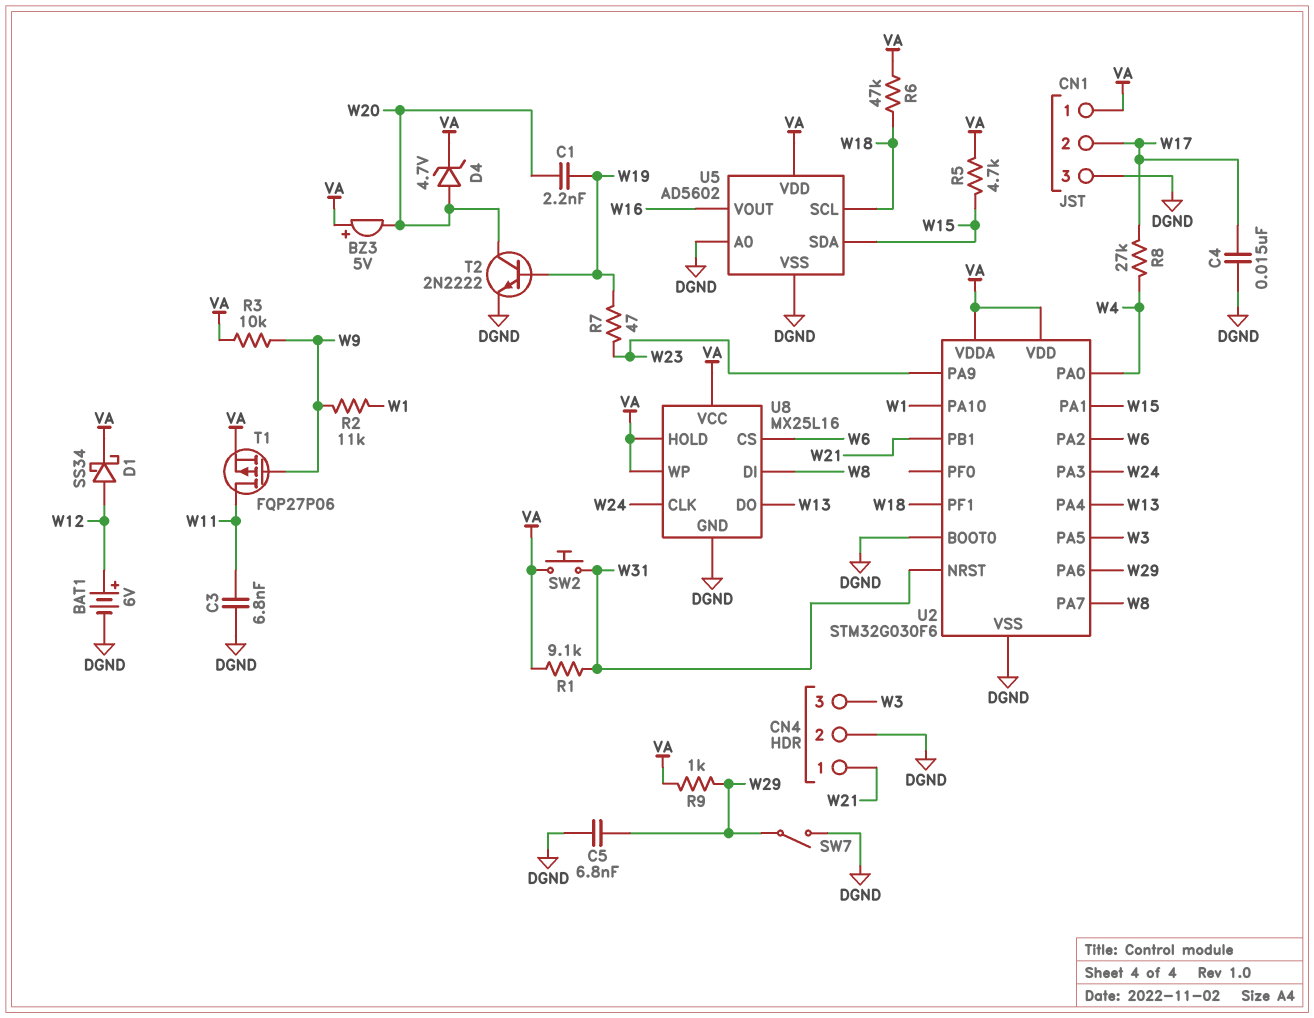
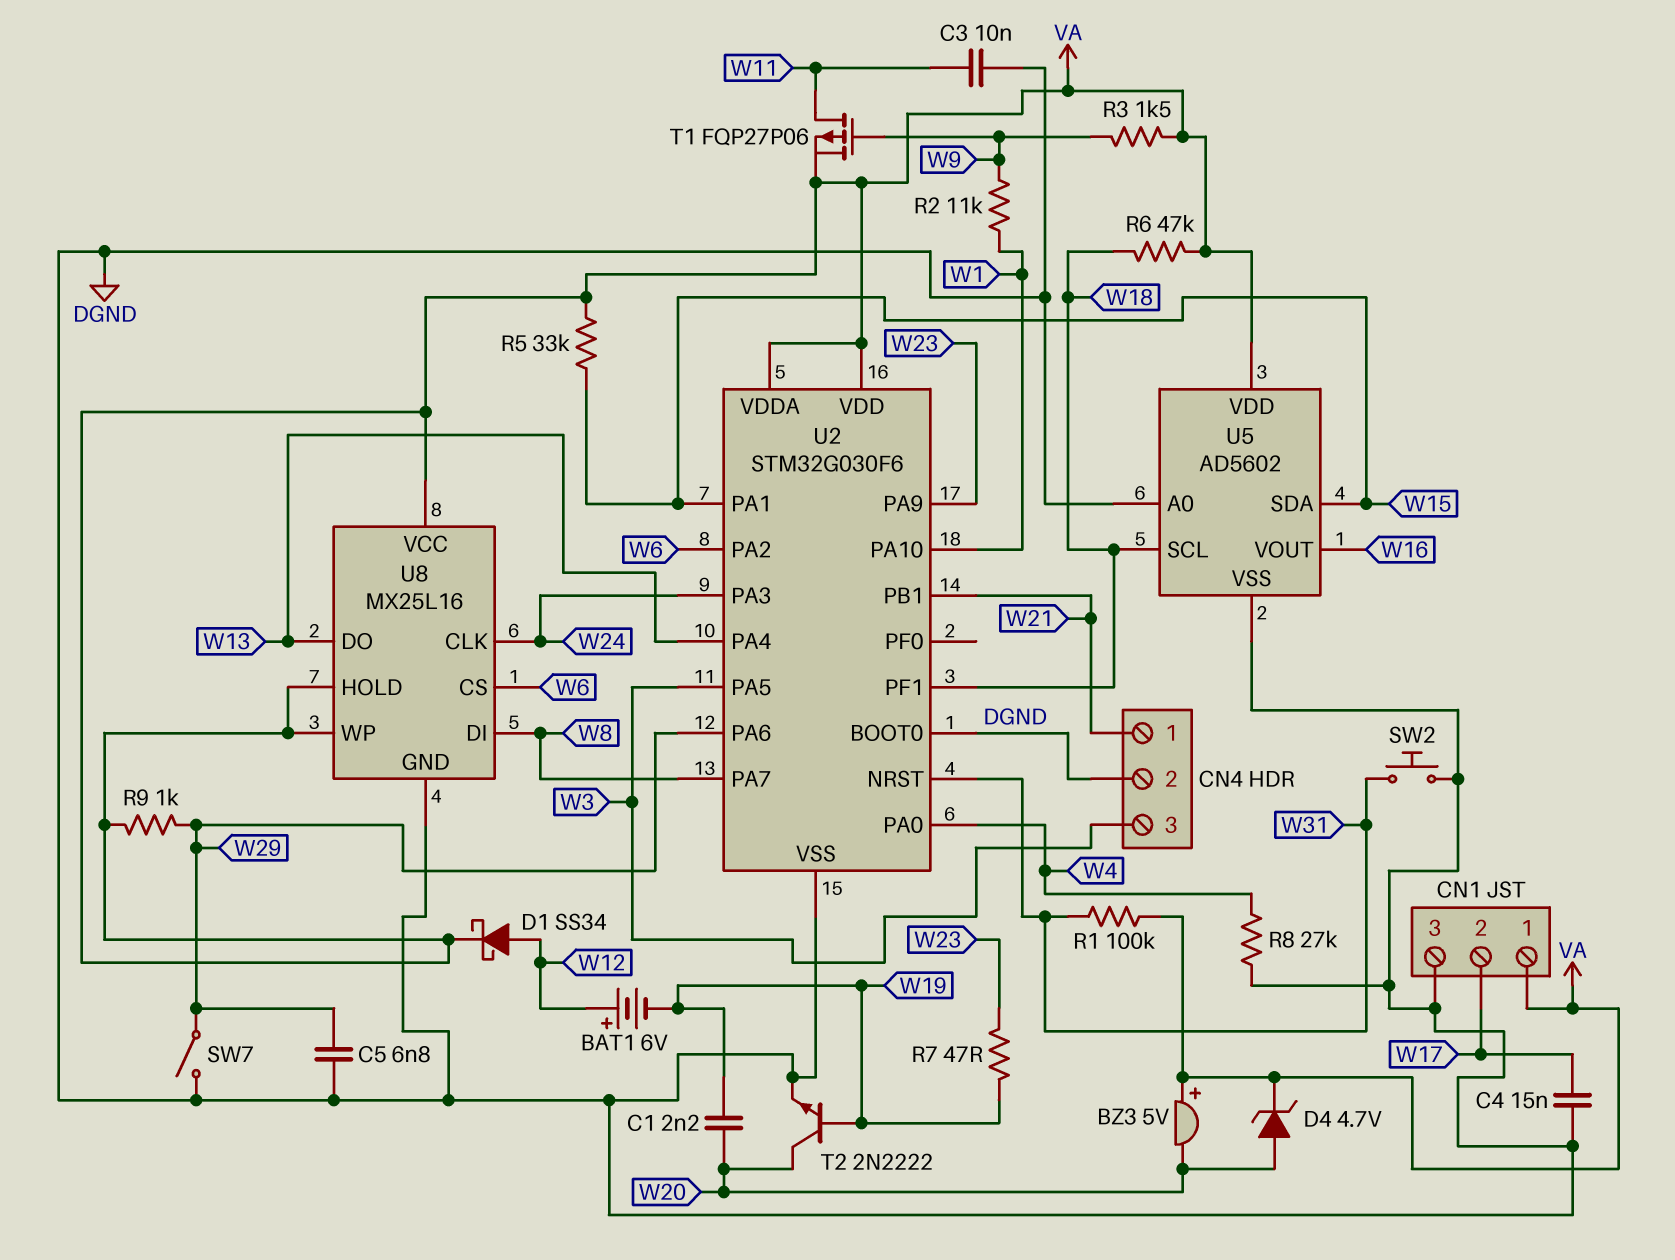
BAT1: 6V (plus W12, minus DGND) -> 6V (plus W12, minus W19)
C3: 6.8nF (DGND, W11) -> 10nF (DGND, W11)
R1: 9.1k (VA, W31) -> 100k (VA, W31)
R3: 10k (VA, W9) -> 1.5k (VA, W9)
R5: 4.7k (VA, W15) -> 33k (VA, W15)
R8: 27k (W4, W17) -> 27k (DGND, W4)
SW2: button (VA, W31) -> button (DGND, W31)

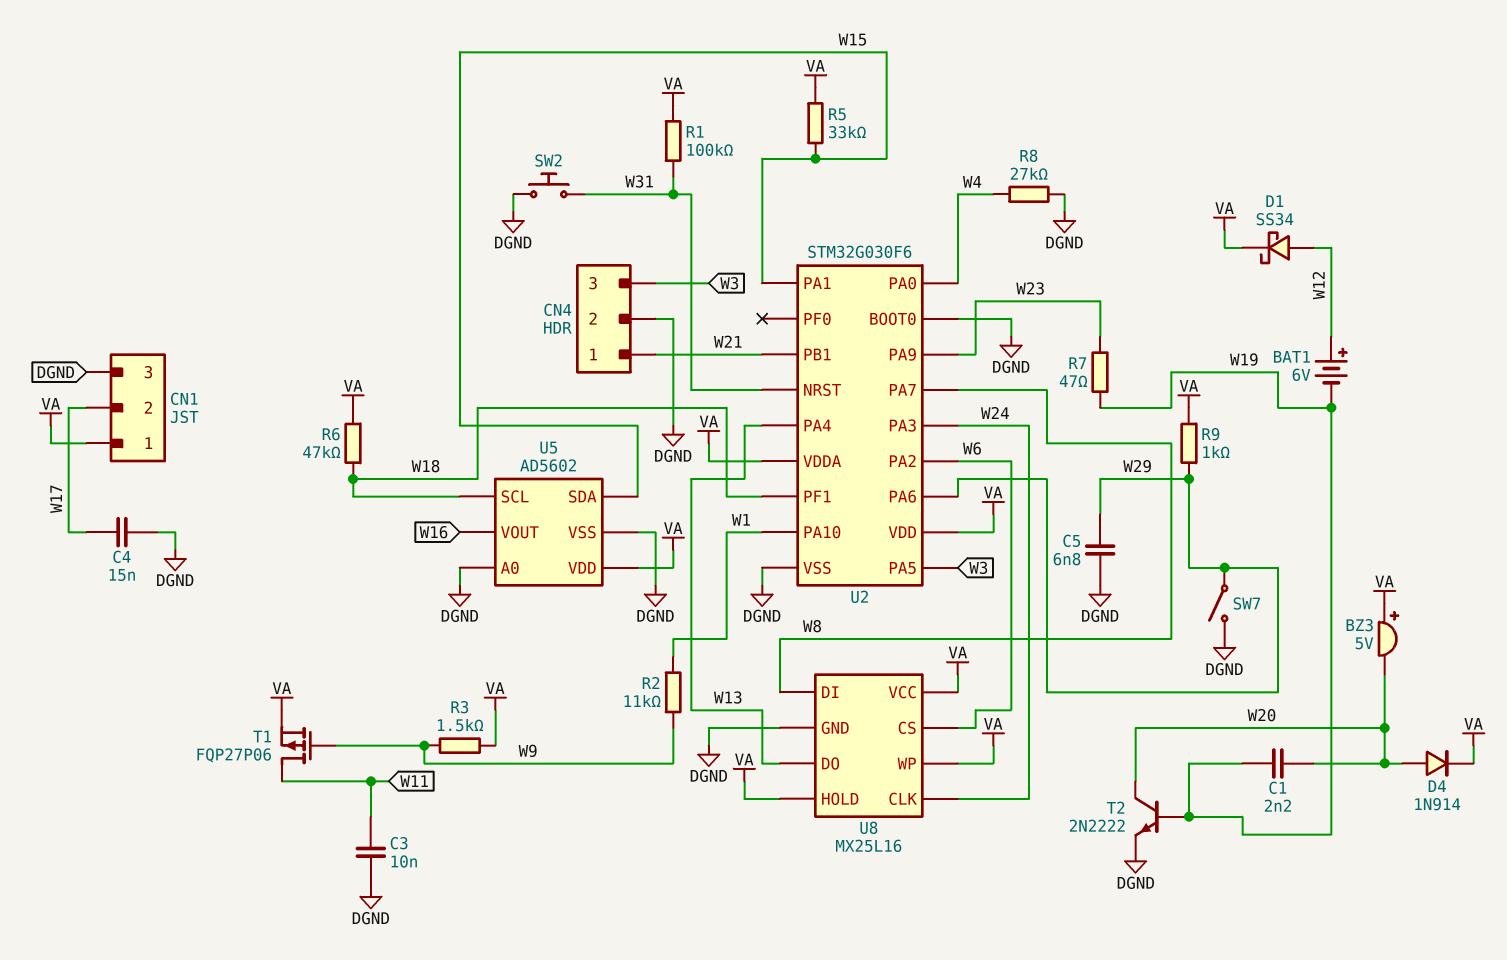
D4: zener 4.7V (A W20, K VA) -> diode 1N914 (A W20, K VA)

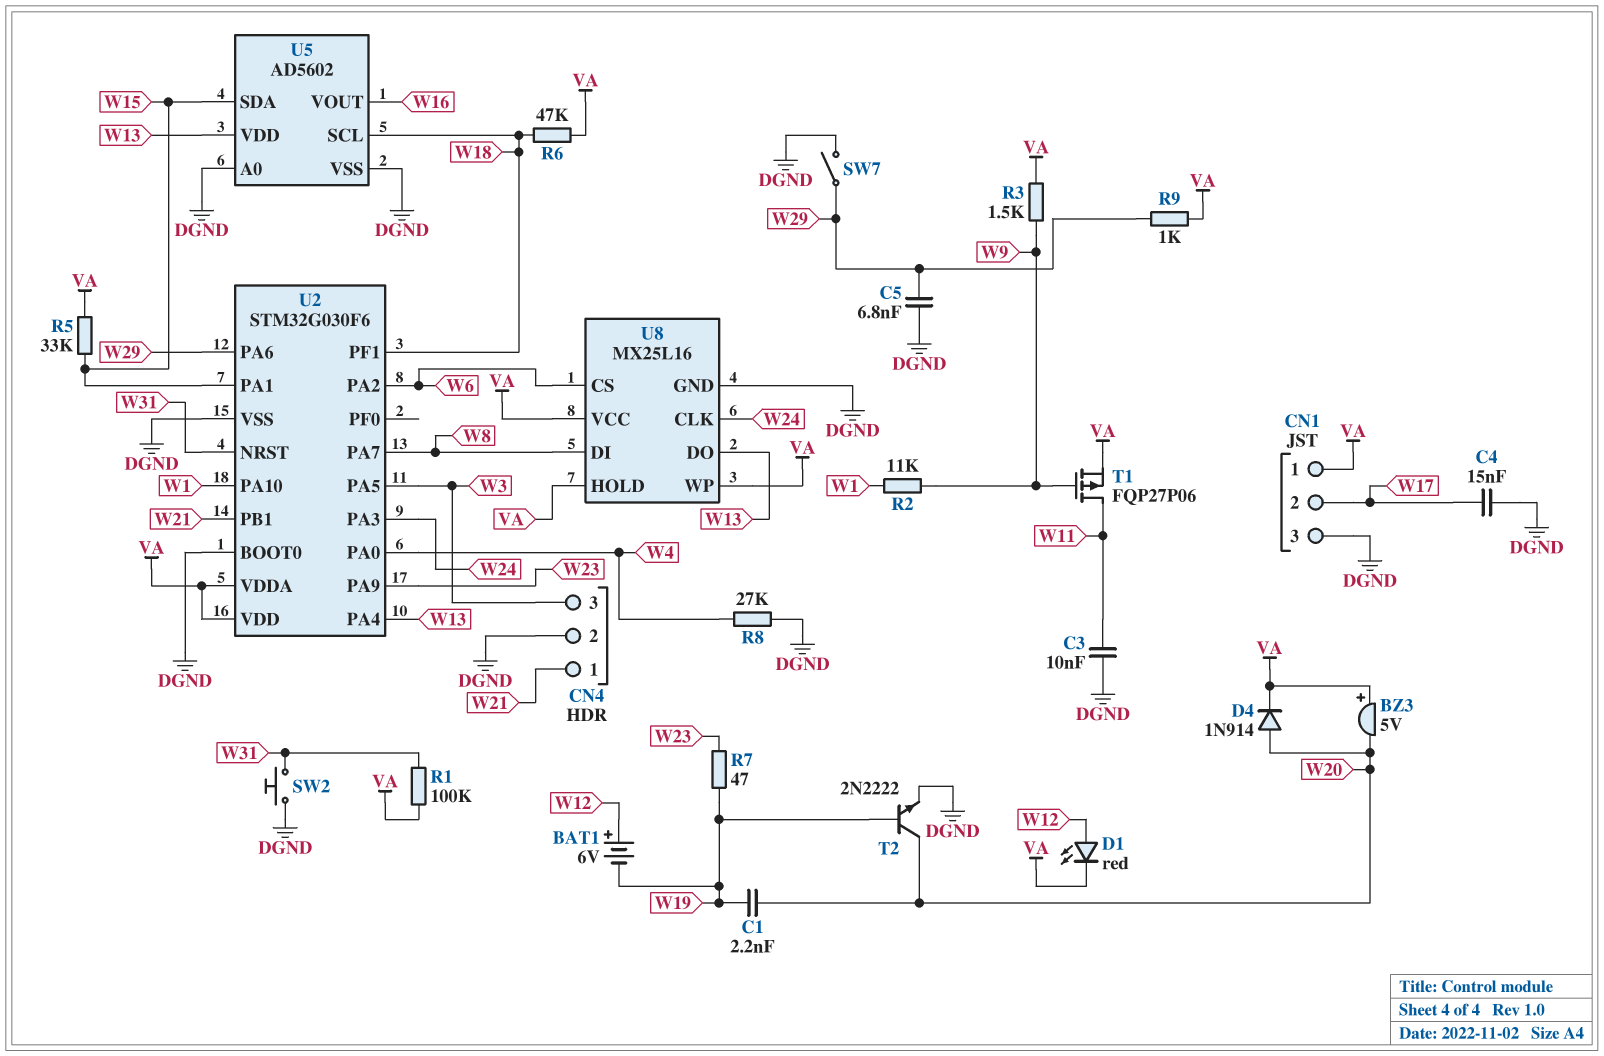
D1: schottky SS34 (A W12, K VA) -> LED red (A W12, K VA)
U5 pin VDD: VA -> W13

